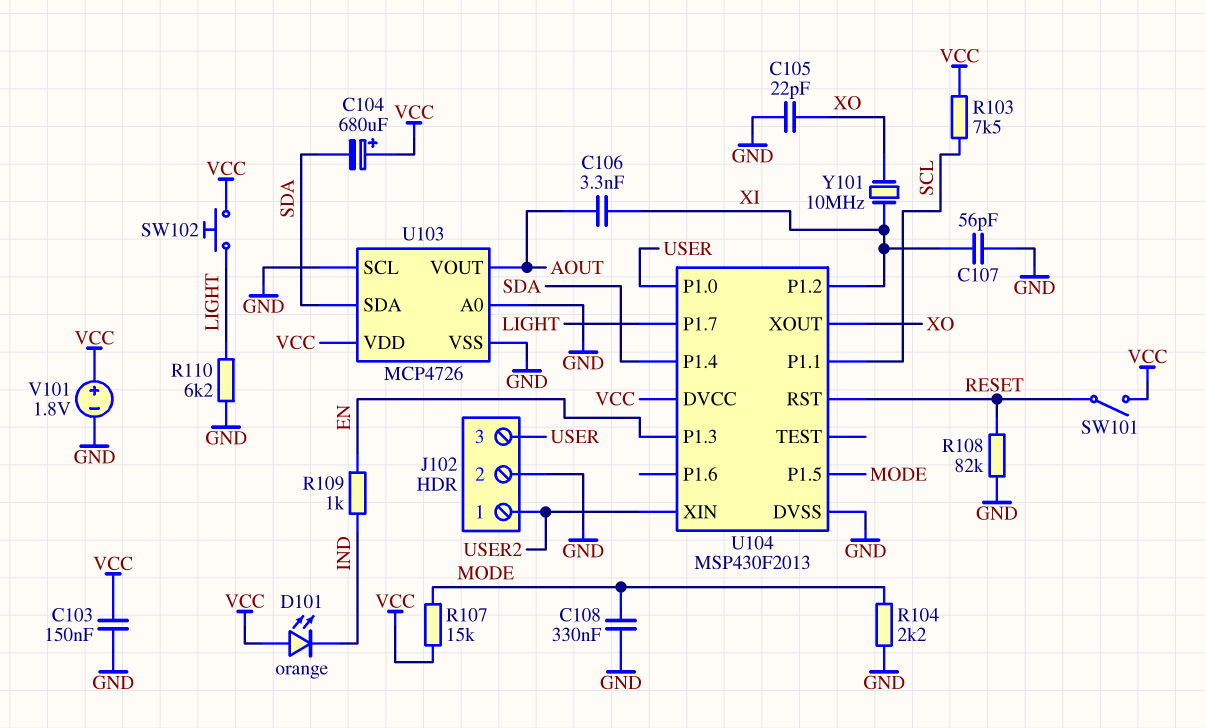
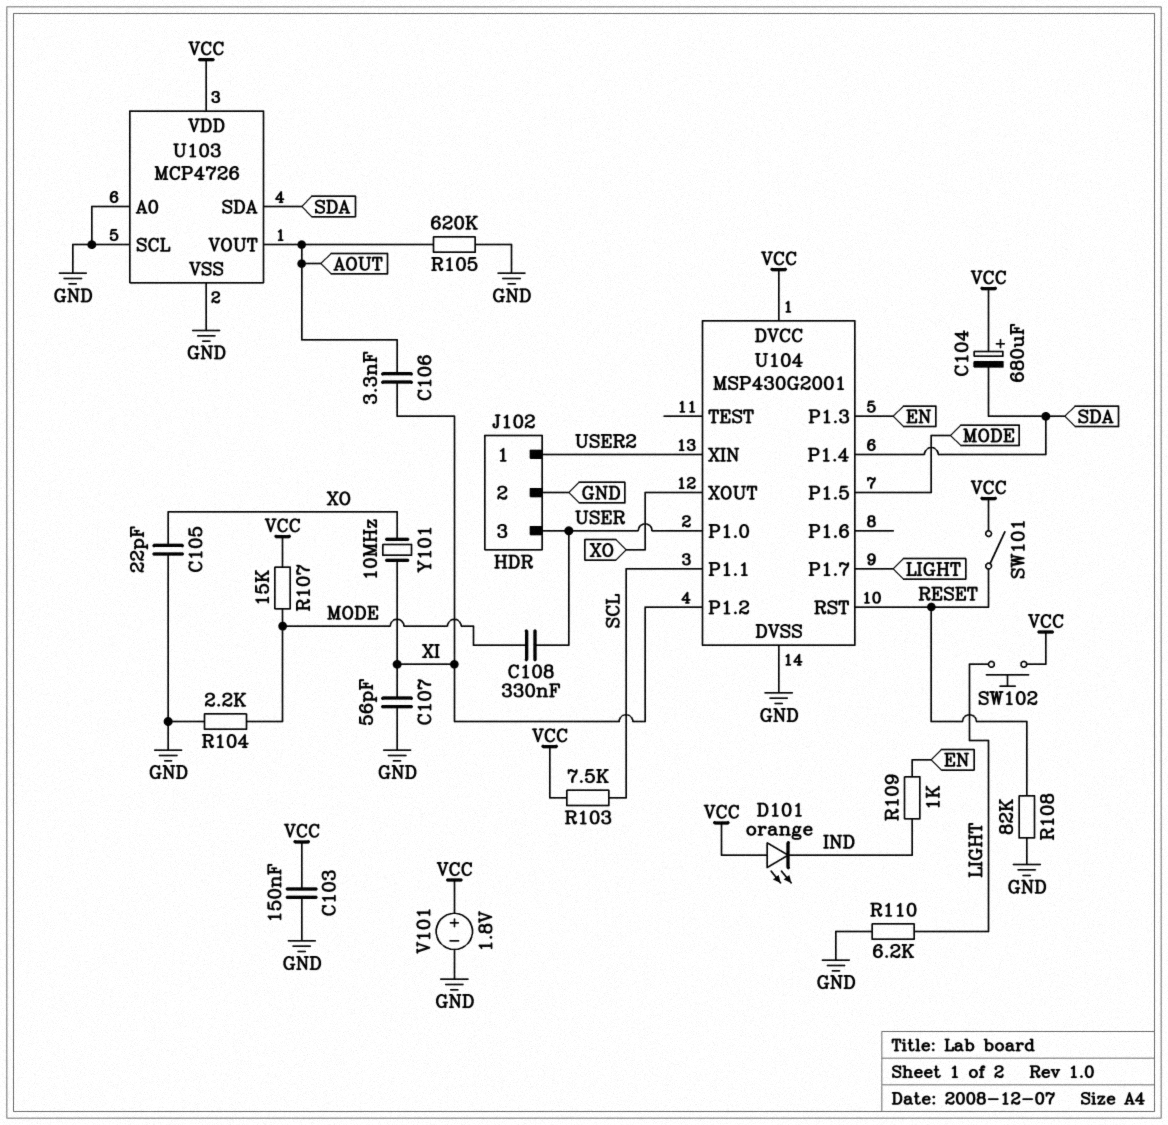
C108: 330nF (GND, MODE) -> 330nF (MODE, USER)
R105: none -> 620k (AOUT, GND)
U104: MSP430F2013 -> MSP430G2001

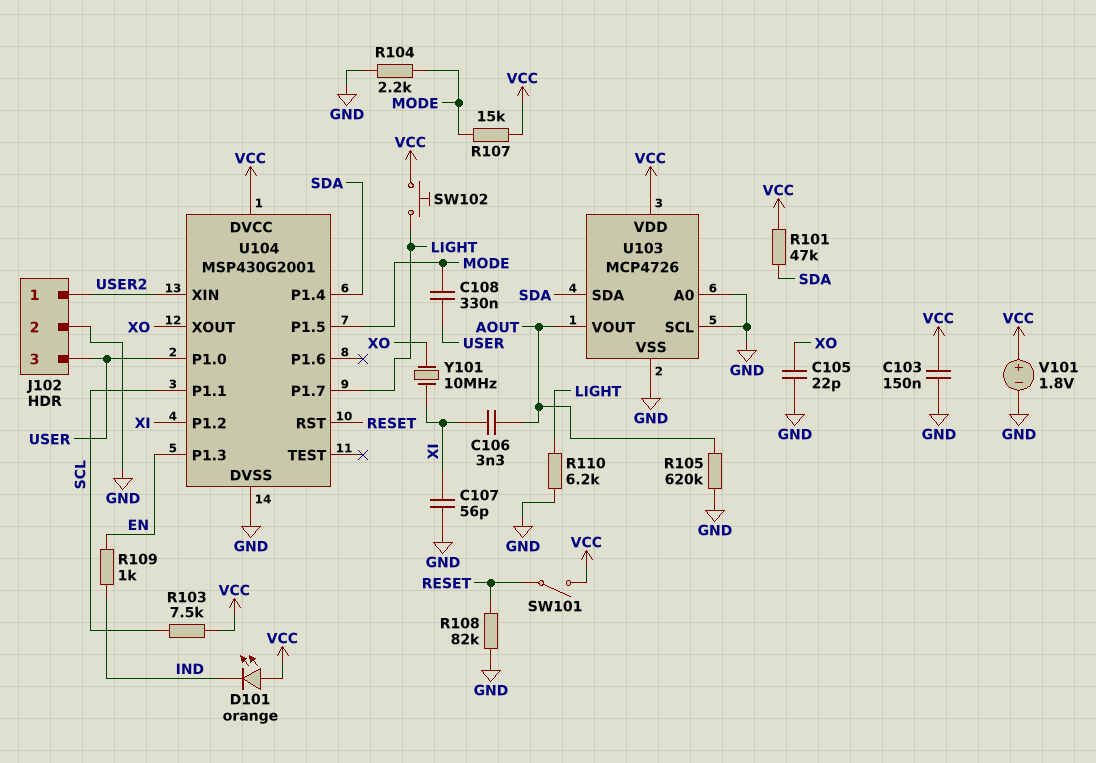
C104: 680uF (plus VCC, minus SDA) -> none
R101: none -> 47k (SDA, VCC)

